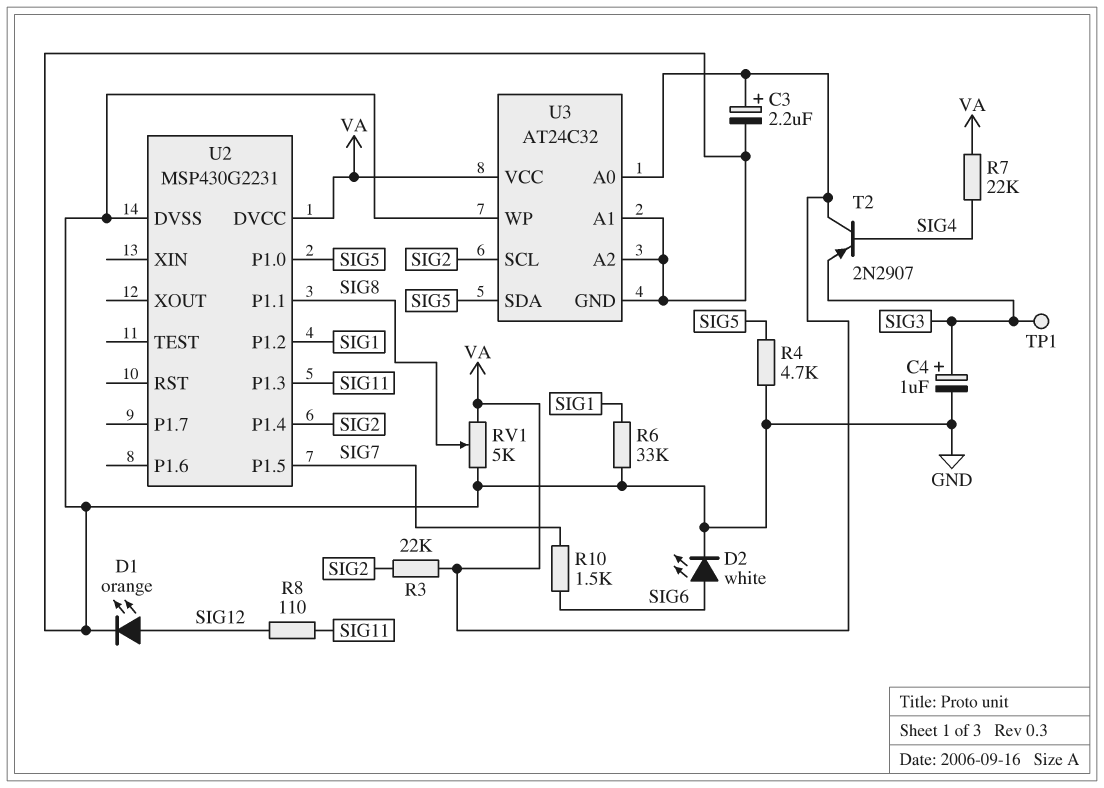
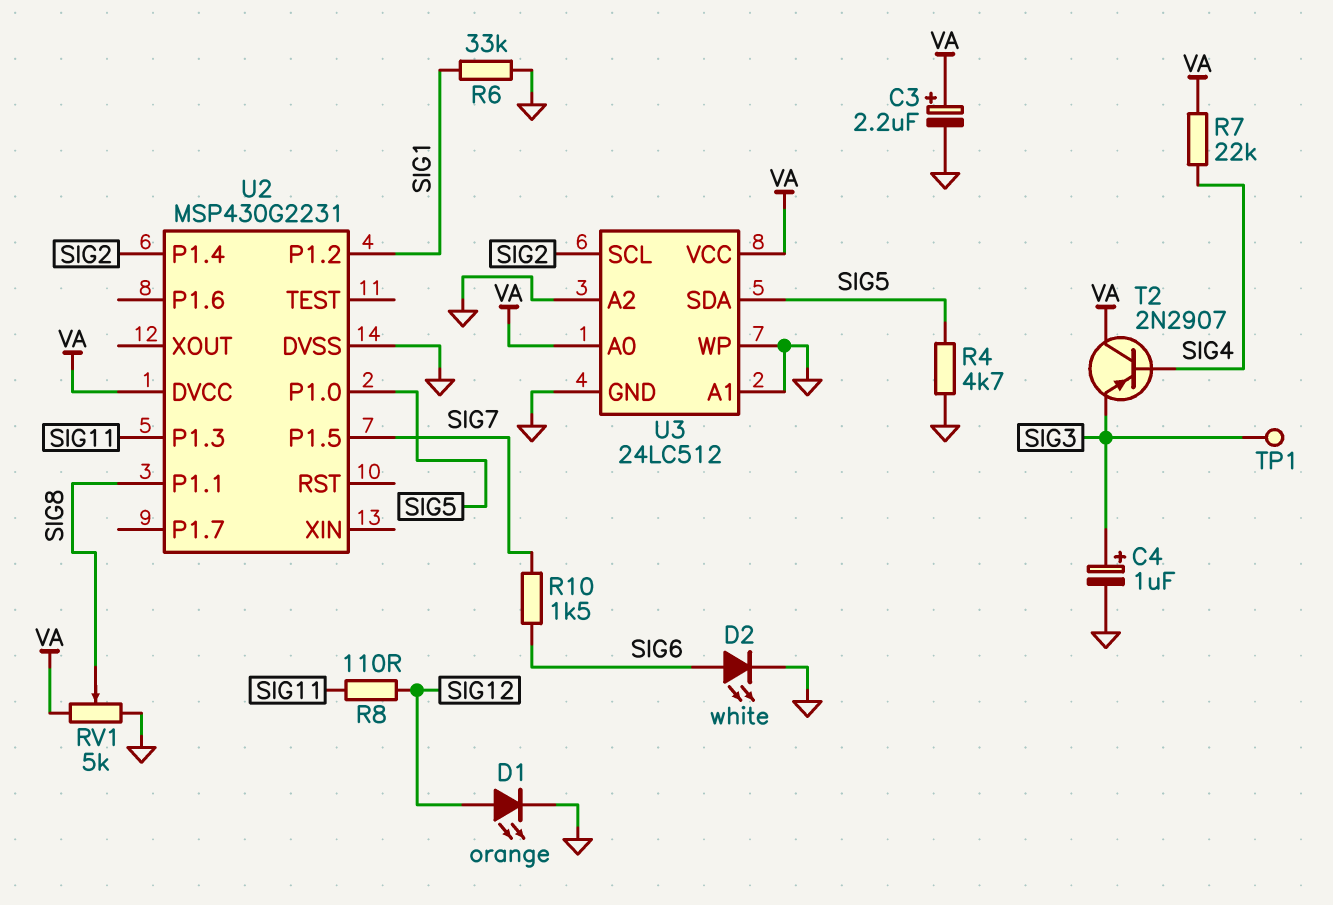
R3: 22k (SIG2, VA) -> none
U3: AT24C32 -> 24LC512

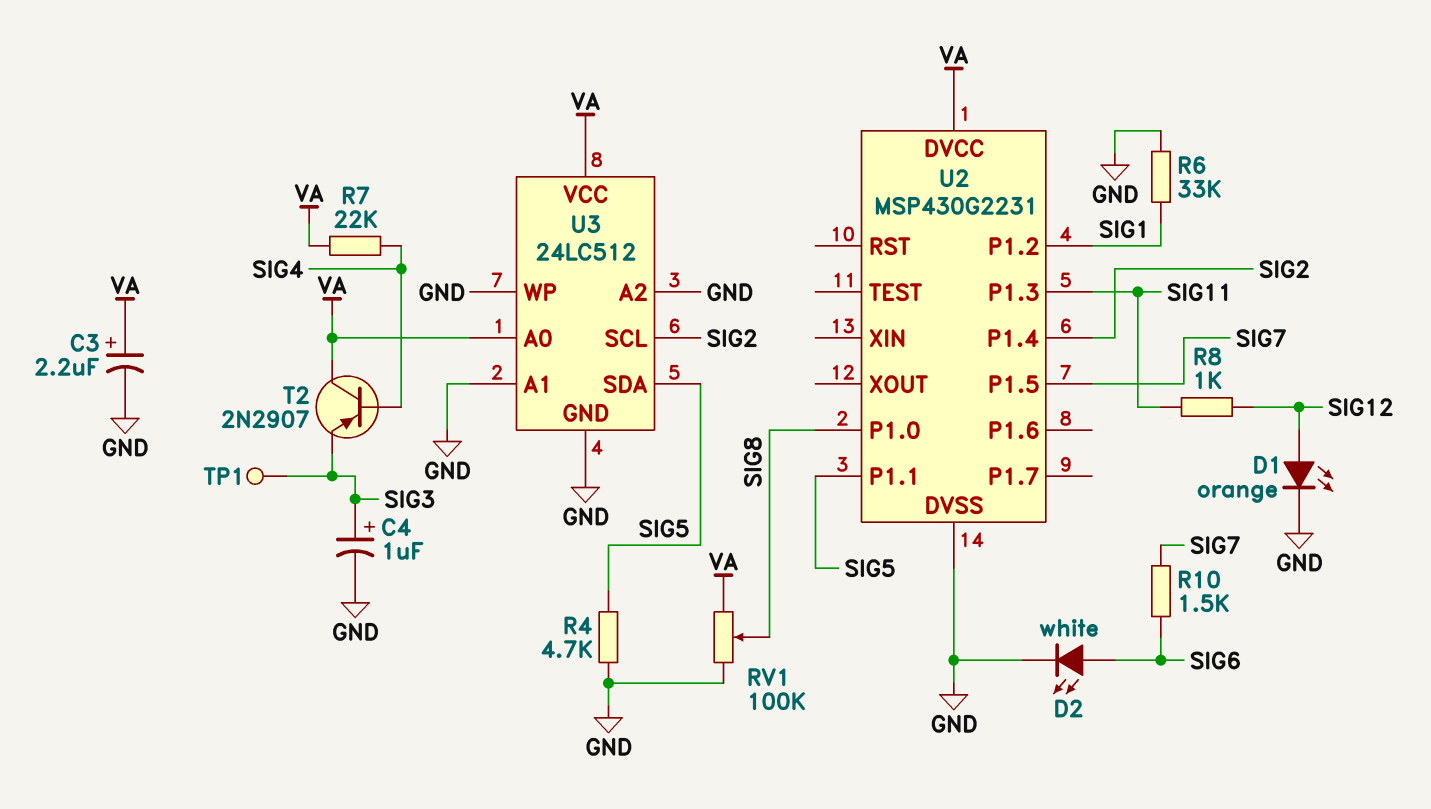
R8: 110 (SIG11, SIG12) -> 1k (SIG11, SIG12)
RV1: 5k (GND, VA, wiper SIG8) -> 100k (GND, VA, wiper SIG8)
U2 pin P1.0: SIG5 -> SIG8
U2 pin P1.1: SIG8 -> SIG5

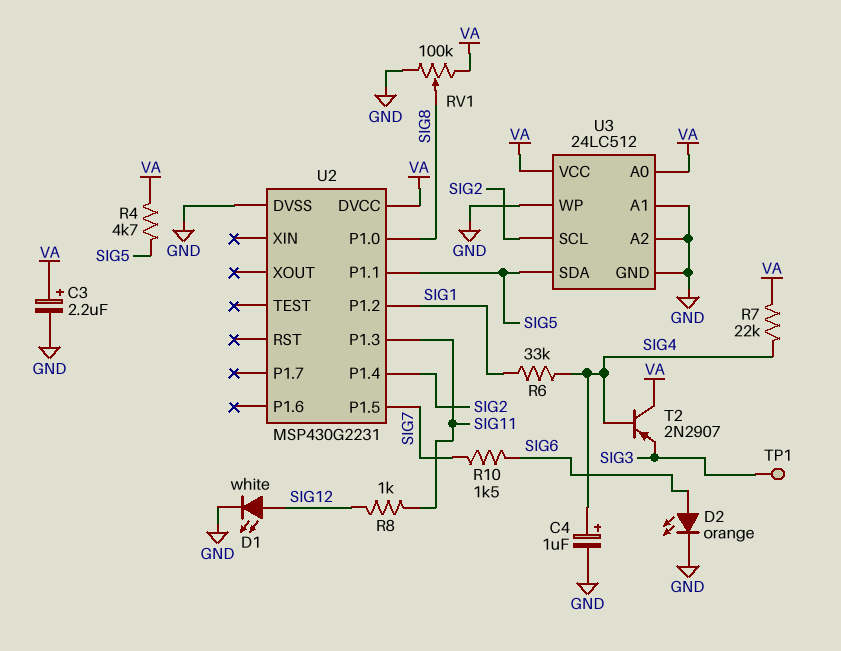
C4: 1uF (plus SIG3, minus GND) -> 1uF (plus SIG4, minus GND)
D1: LED orange (A SIG12, K GND) -> LED white (A SIG12, K GND)
D2: LED white (A SIG6, K GND) -> LED orange (A SIG6, K GND)
R4: 4.7k (GND, SIG5) -> 4.7k (SIG5, VA)
R6: 33k (GND, SIG1) -> 33k (SIG1, SIG4)

